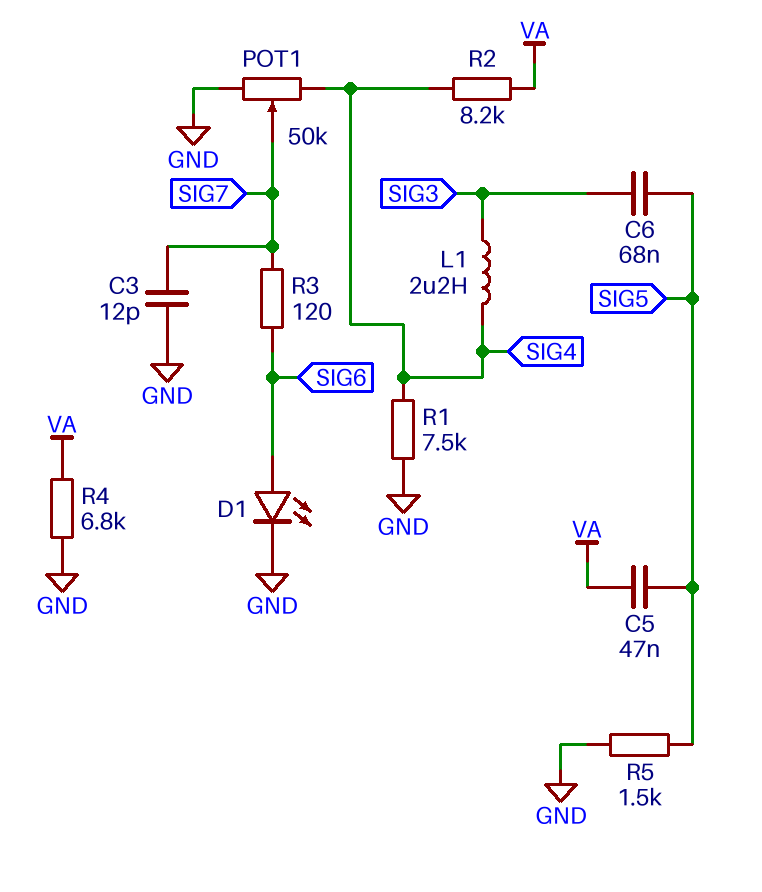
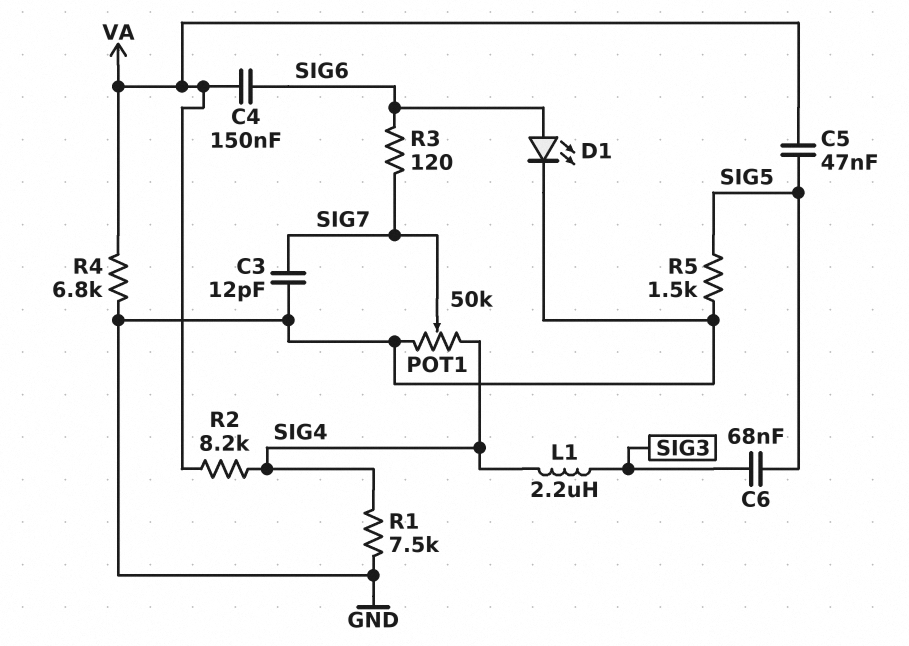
C4: none -> 150nF (SIG6, VA)

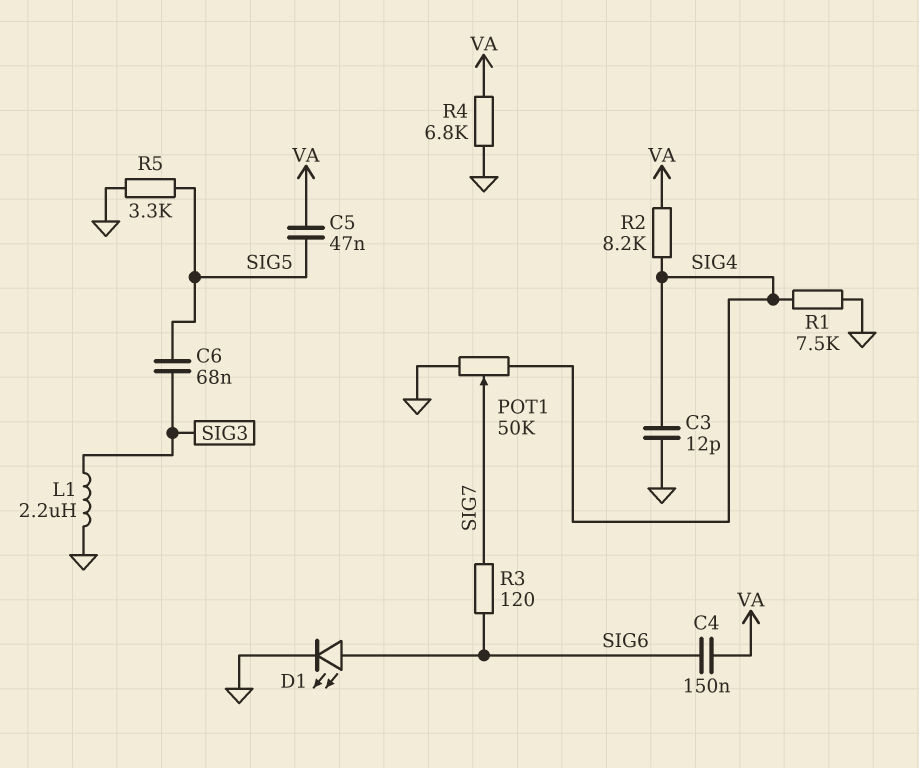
C3: 12pF (GND, SIG7) -> 12pF (GND, SIG4)
L1: 2.2uH (SIG3, SIG4) -> 2.2uH (GND, SIG3)
R5: 1.5k (GND, SIG5) -> 3.3k (GND, SIG5)

